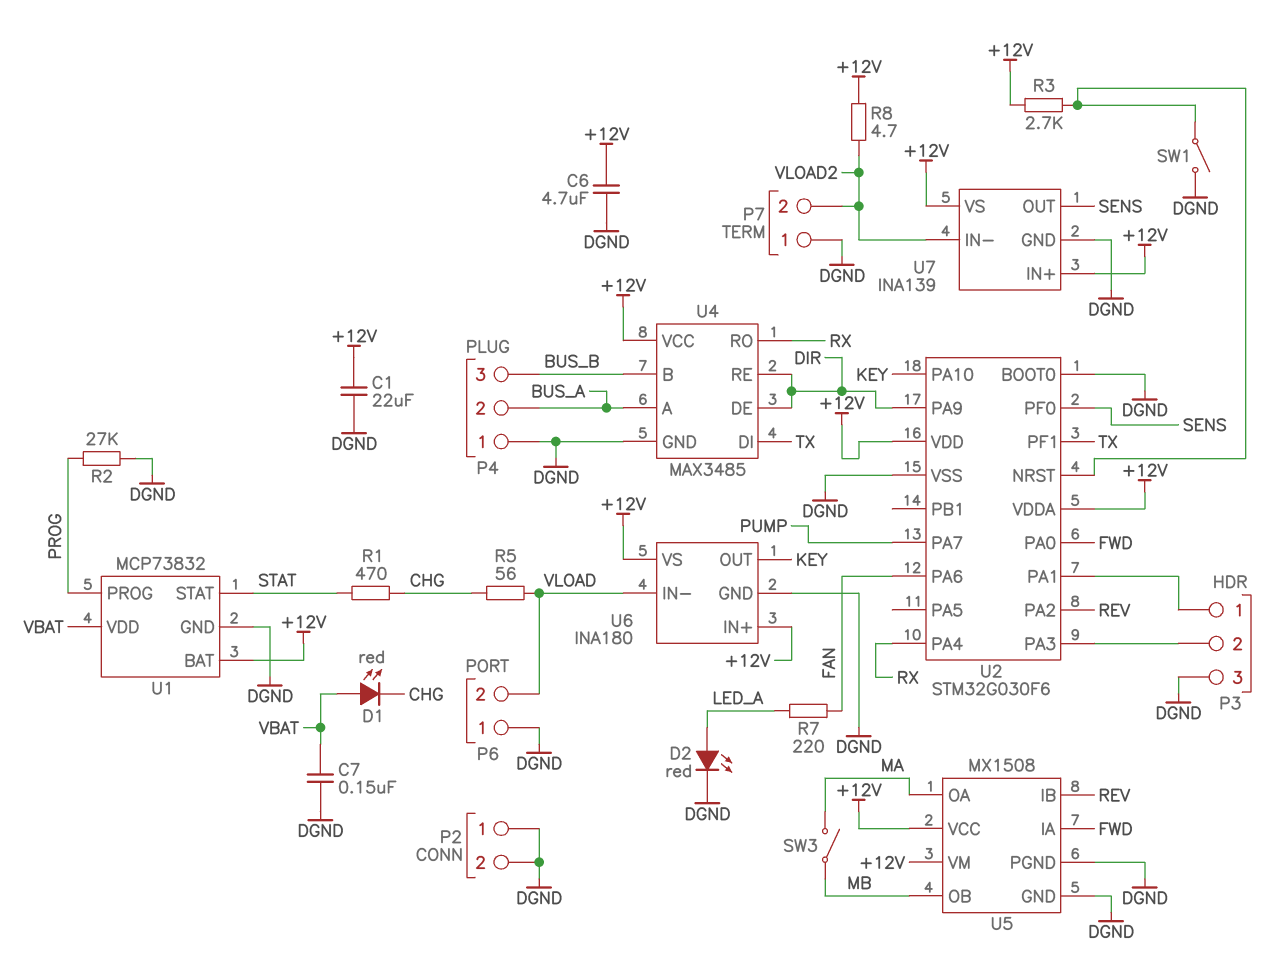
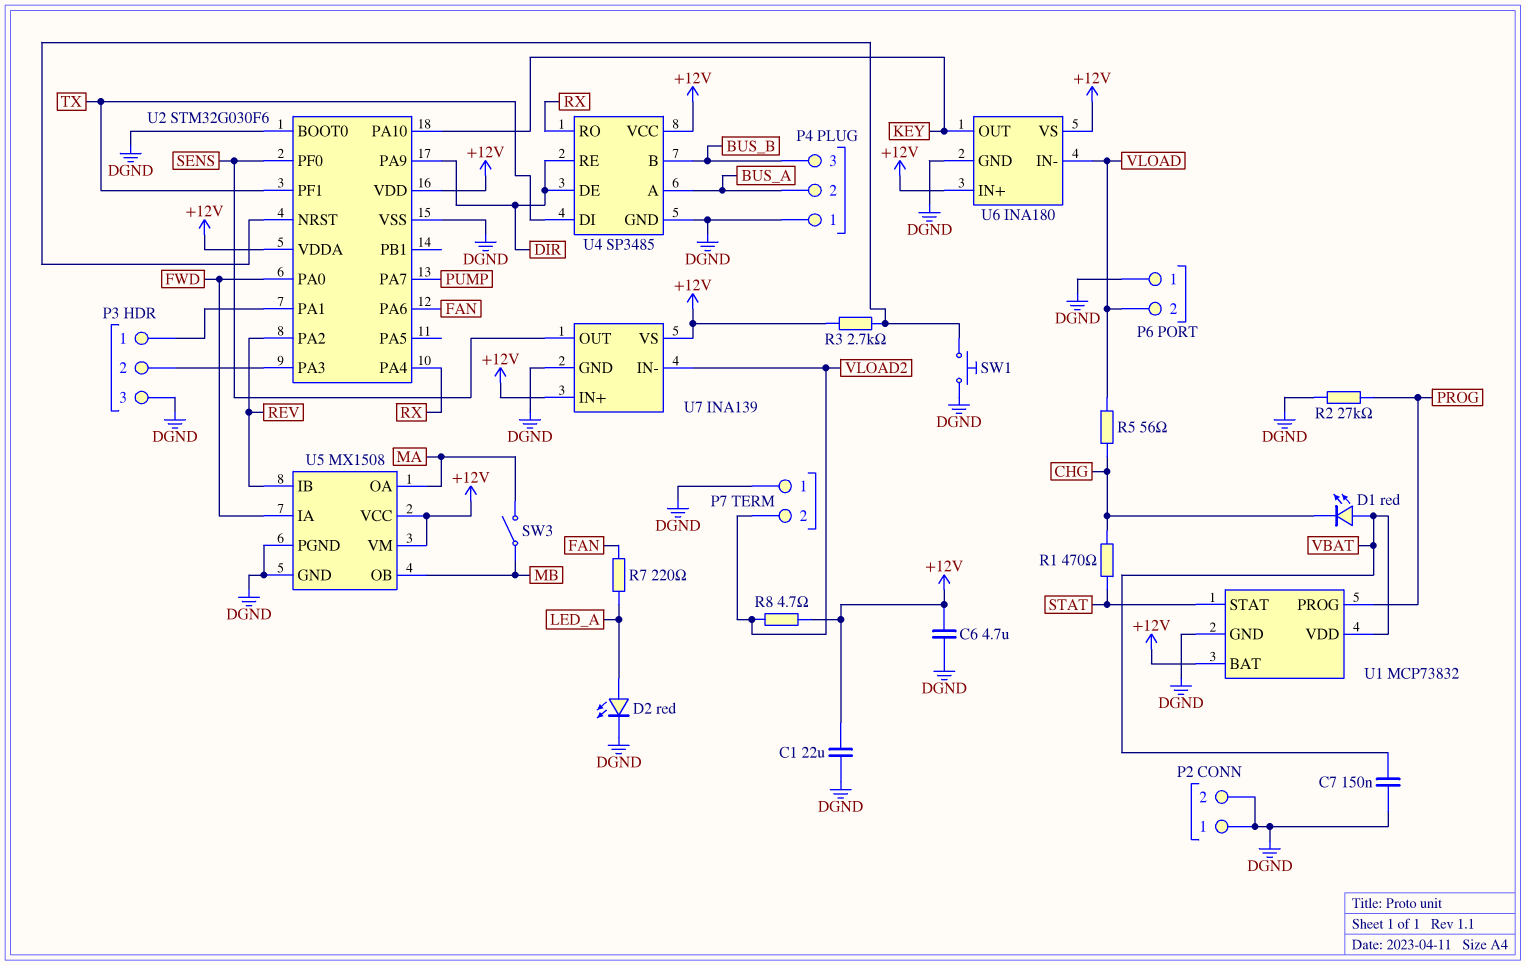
SW1: switch (DGND, U2/NRST) -> button (DGND, U2/NRST)
U4: MAX3485 -> SP3485

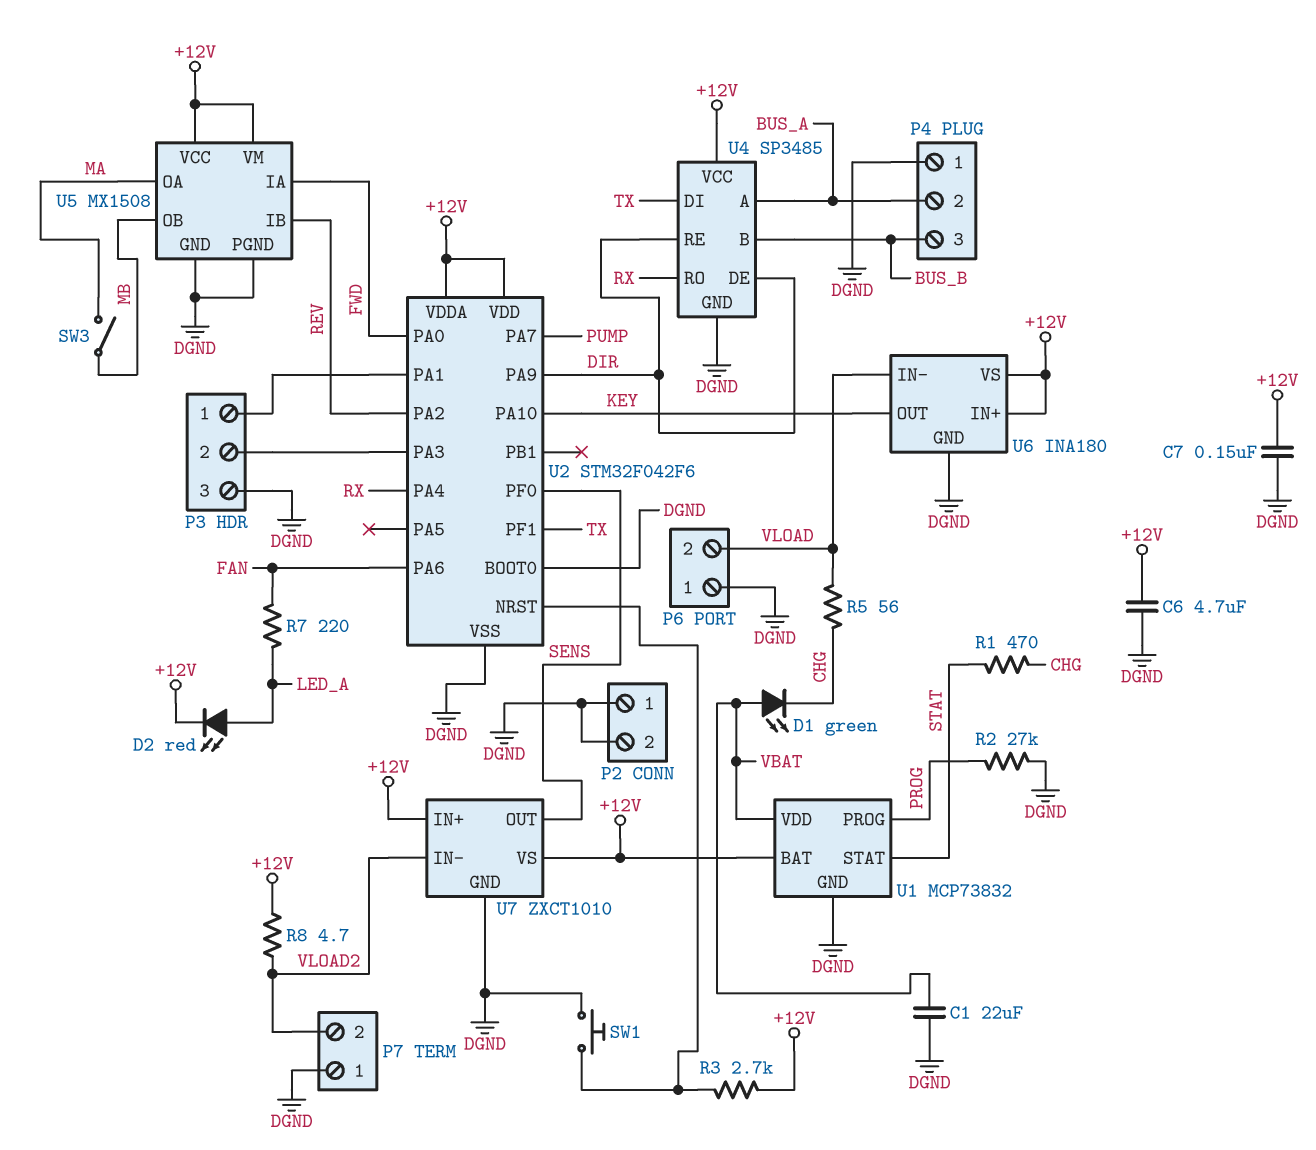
C1: 22uF (+12V, DGND) -> 22uF (DGND, VBAT)
C7: 150nF (DGND, VBAT) -> 150nF (+12V, DGND)
D1: LED red (A VBAT, K CHG) -> LED green (A VBAT, K CHG)
D2: LED red (A LED_A, K DGND) -> LED red (A LED_A, K +12V)
U2: STM32G030F6 -> STM32F042F6
U7: INA139 -> ZXCT1010

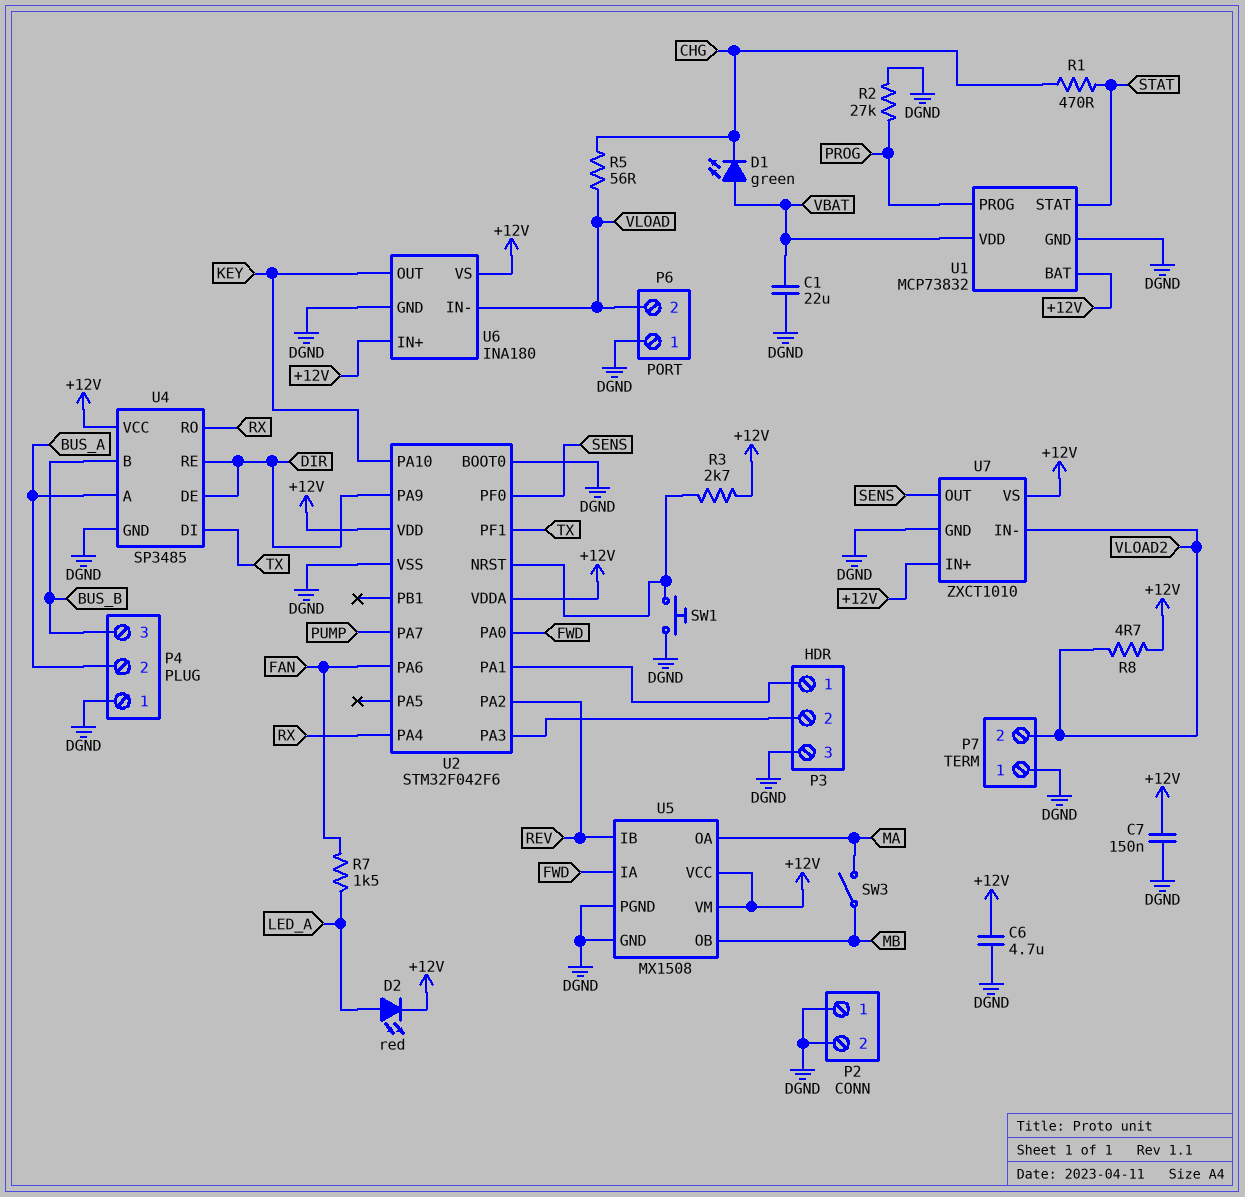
R7: 220 (FAN, LED_A) -> 1.5k (FAN, LED_A)

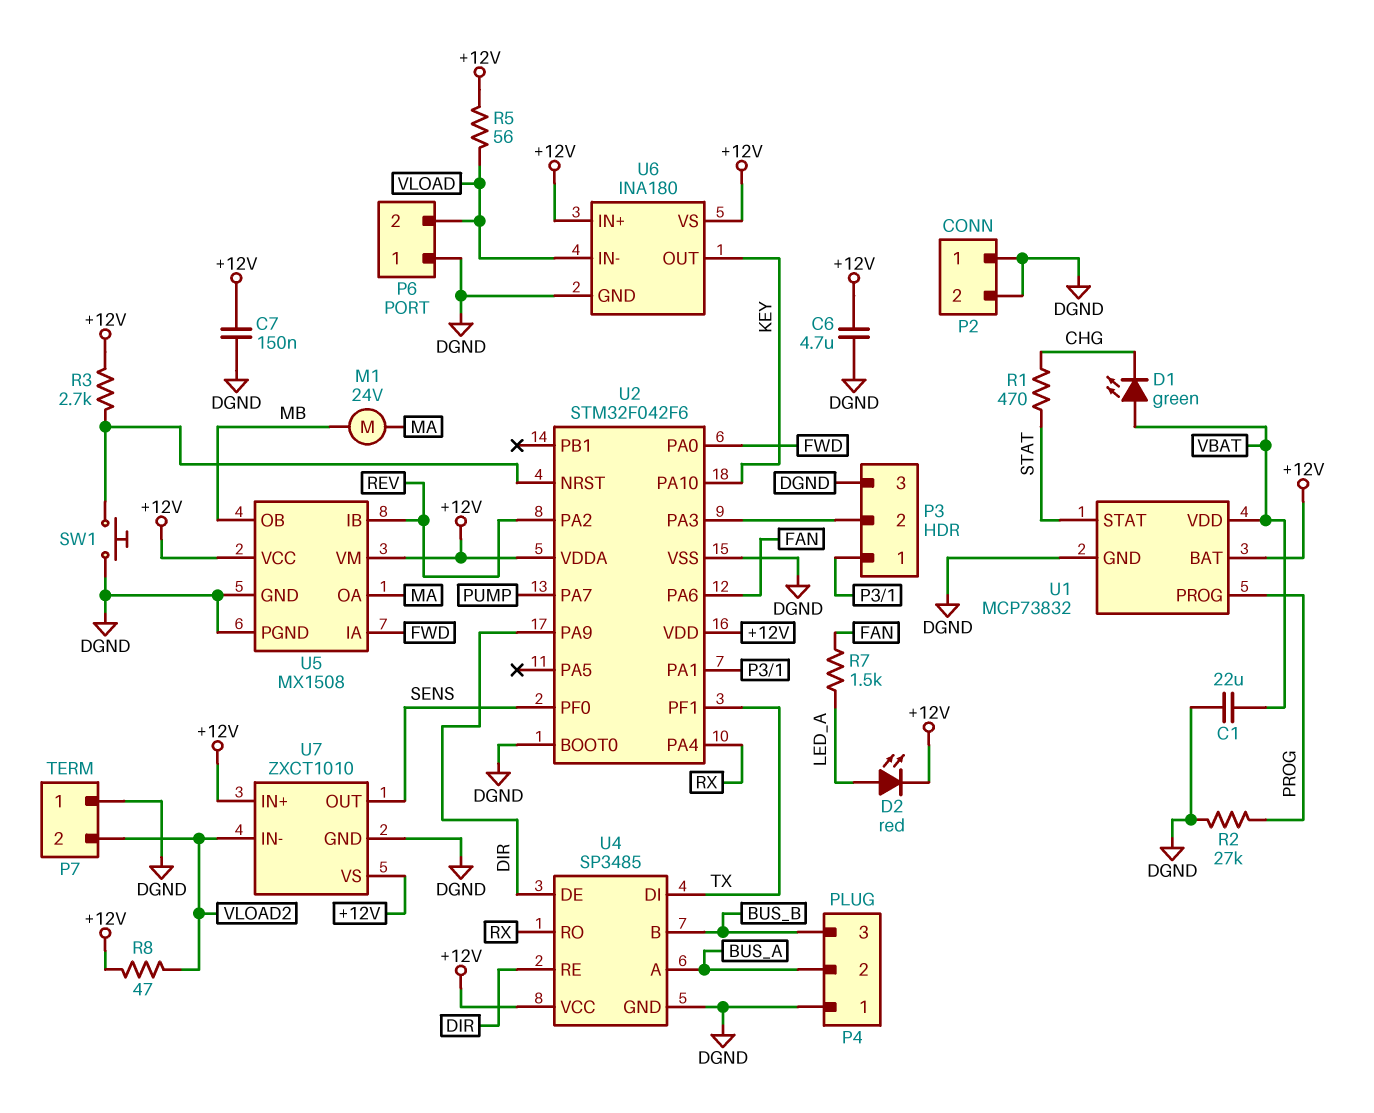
M1: none -> motor 24V (MA, MB)
R5: 56 (CHG, VLOAD) -> 56 (+12V, VLOAD)
R8: 4.7 (+12V, VLOAD2) -> 47 (+12V, VLOAD2)
SW3: switch (MA, MB) -> none

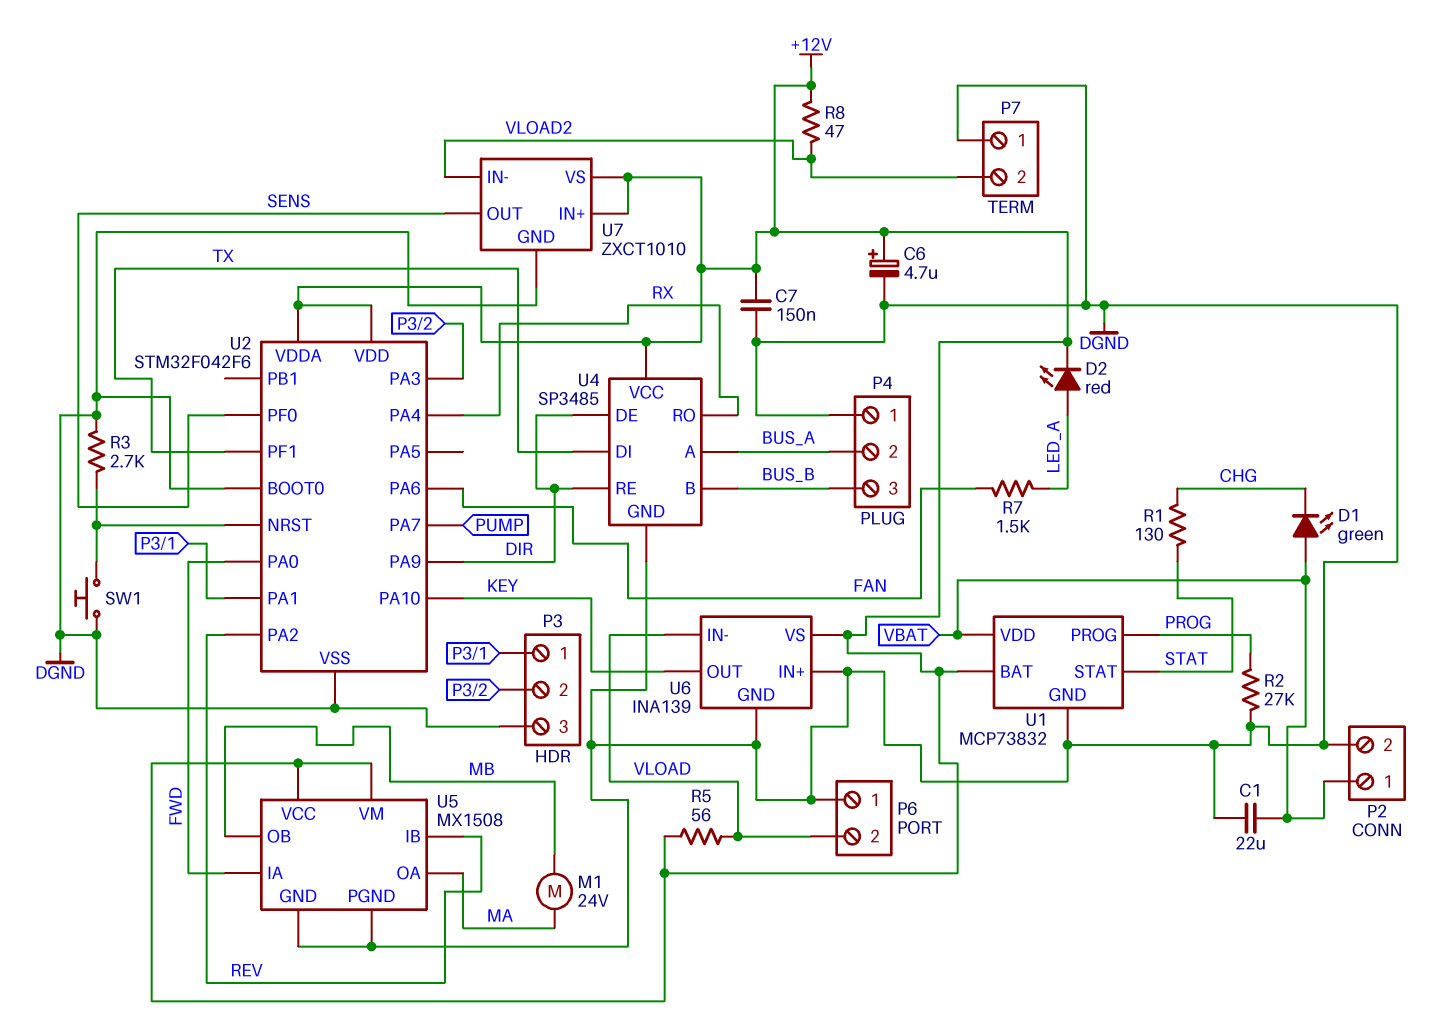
C6: 4.7uF (+12V, DGND) -> 4.7uF (plus +12V, minus DGND)
P2 pin 1: DGND -> VBAT
R1: 470 (CHG, STAT) -> 130 (CHG, STAT)
R3: 2.7k (+12V, U2/NRST) -> 2.7k (DGND, U2/NRST)
U6: INA180 -> INA139
U6 pin IN+: +12V -> DGND

